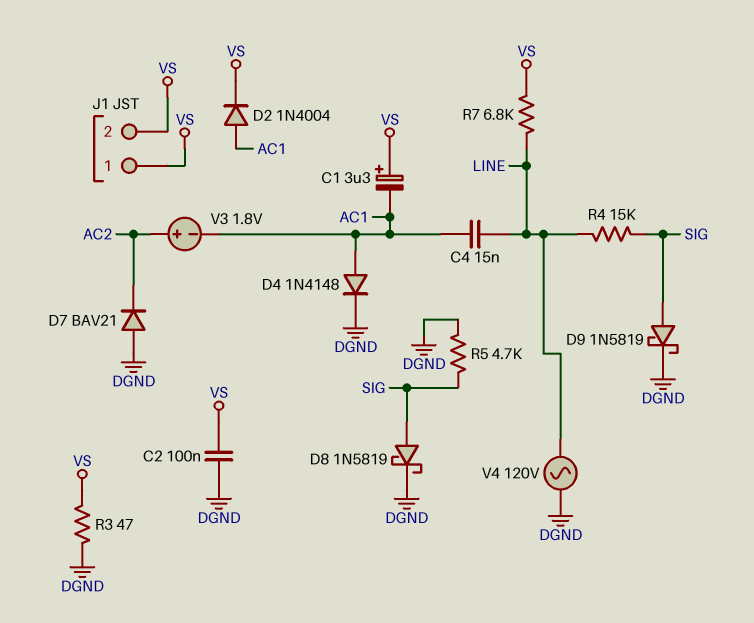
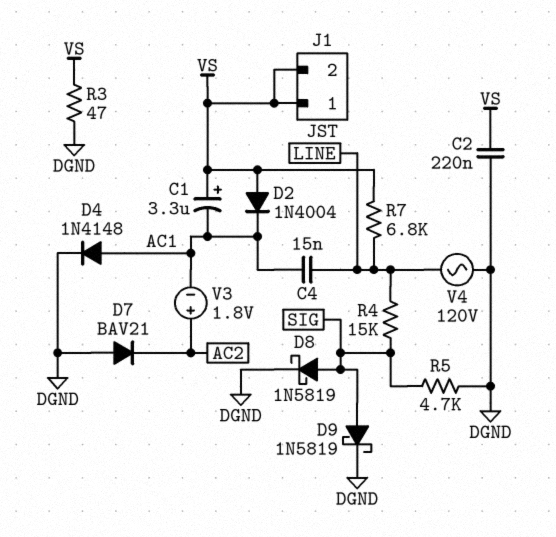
C2: 100nF (DGND, VS) -> 220nF (DGND, VS)
D2: diode 1N4004 (A AC1, K VS) -> diode 1N4004 (A VS, K AC1)

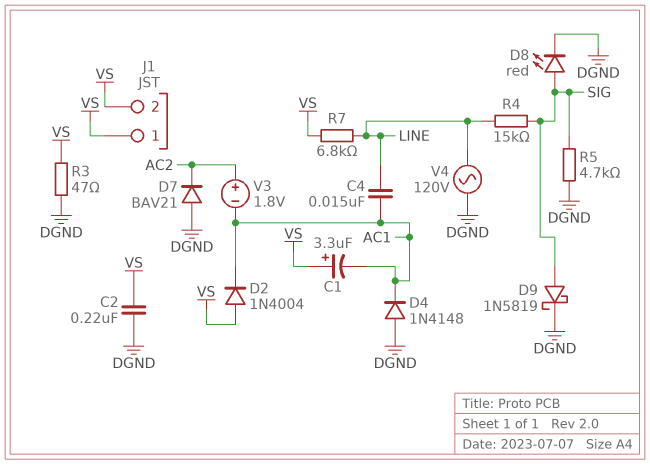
D4: diode 1N4148 (A AC1, K DGND) -> diode 1N4148 (A DGND, K AC1)
D8: schottky 1N5819 (A SIG, K DGND) -> LED red (A SIG, K DGND)

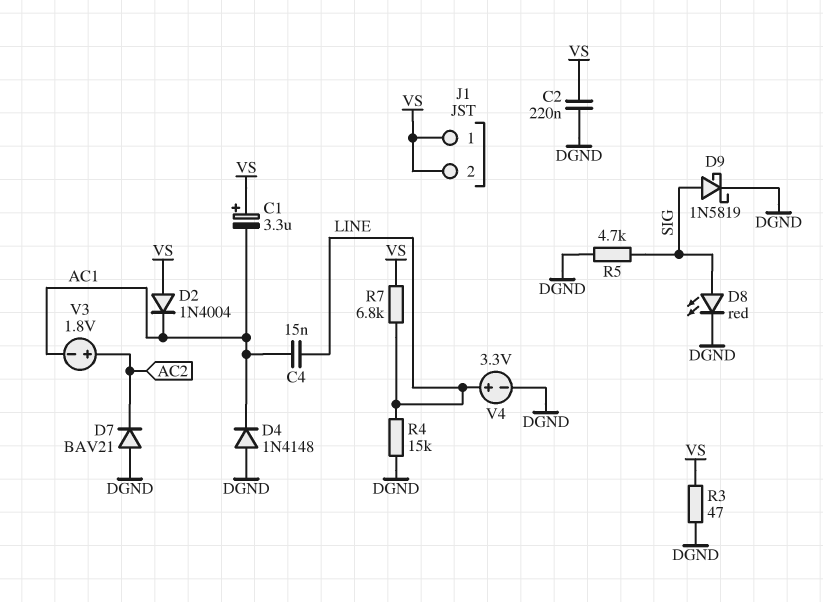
R4: 15k (LINE, SIG) -> 15k (DGND, LINE)
V4: AC 120V (DGND, LINE) -> 3.3V (plus LINE, minus DGND)

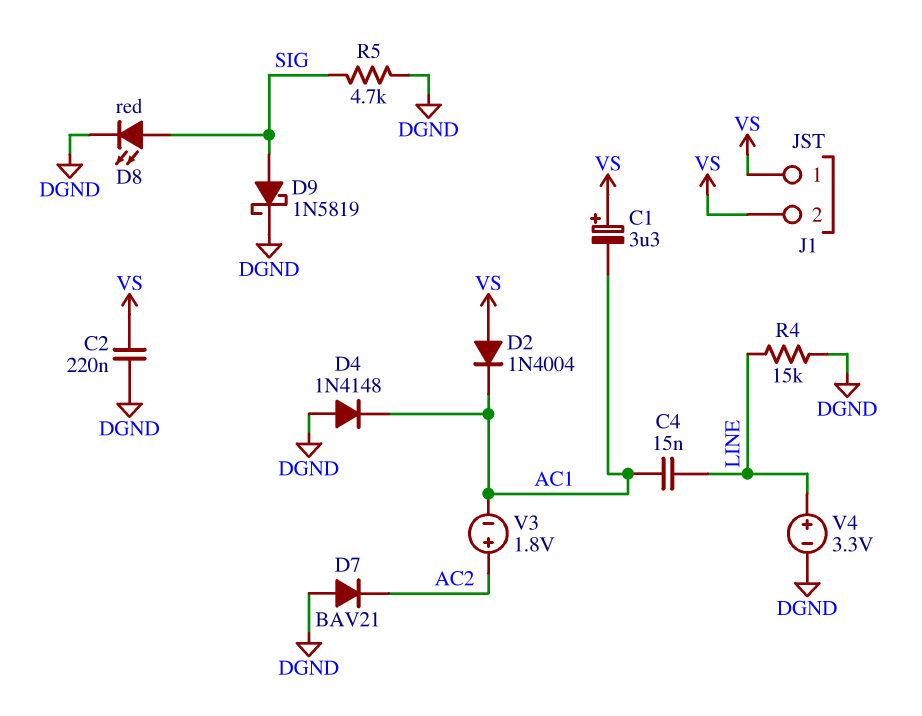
R3: 47 (DGND, VS) -> none
R7: 6.8k (LINE, VS) -> none

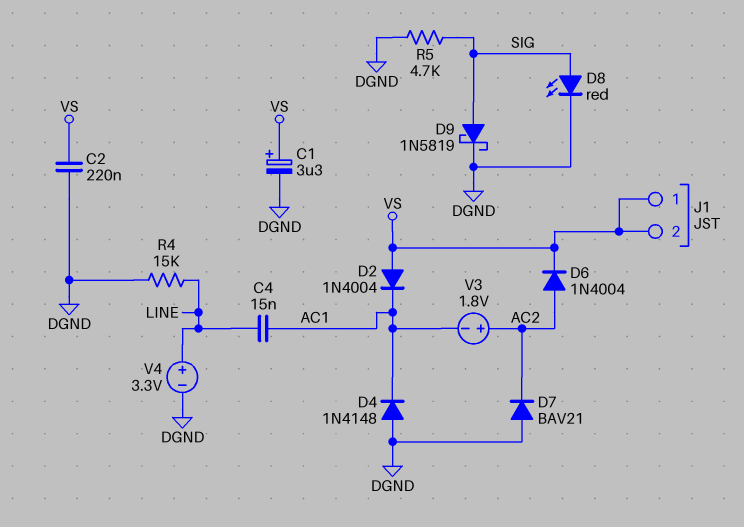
C1: 3.3uF (plus VS, minus AC1) -> 3.3uF (plus VS, minus DGND)
D6: none -> diode 1N4004 (A AC2, K VS)

